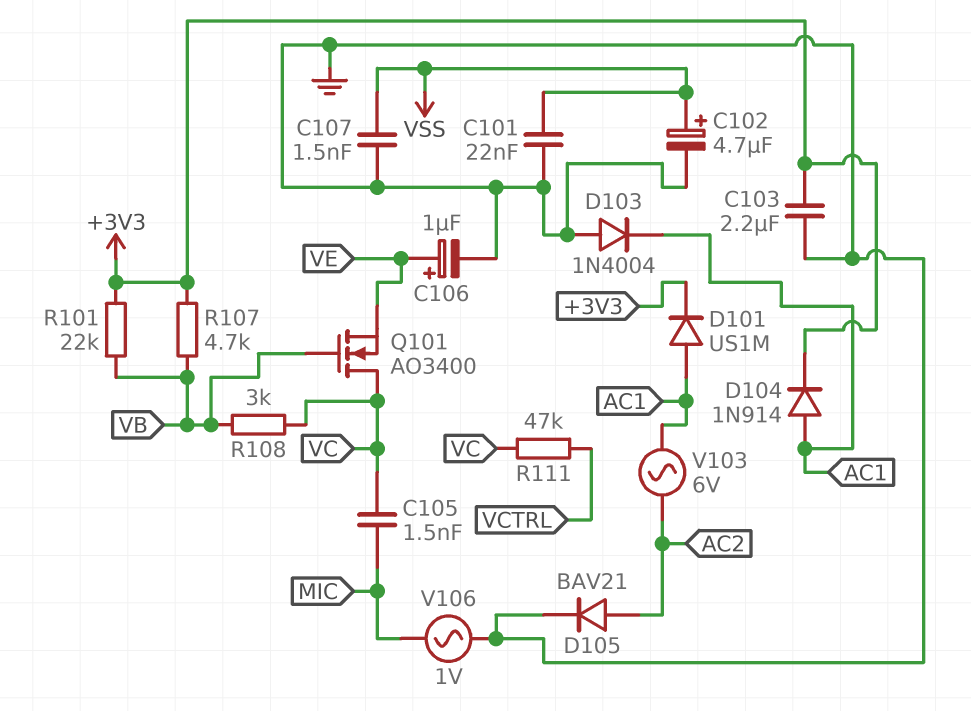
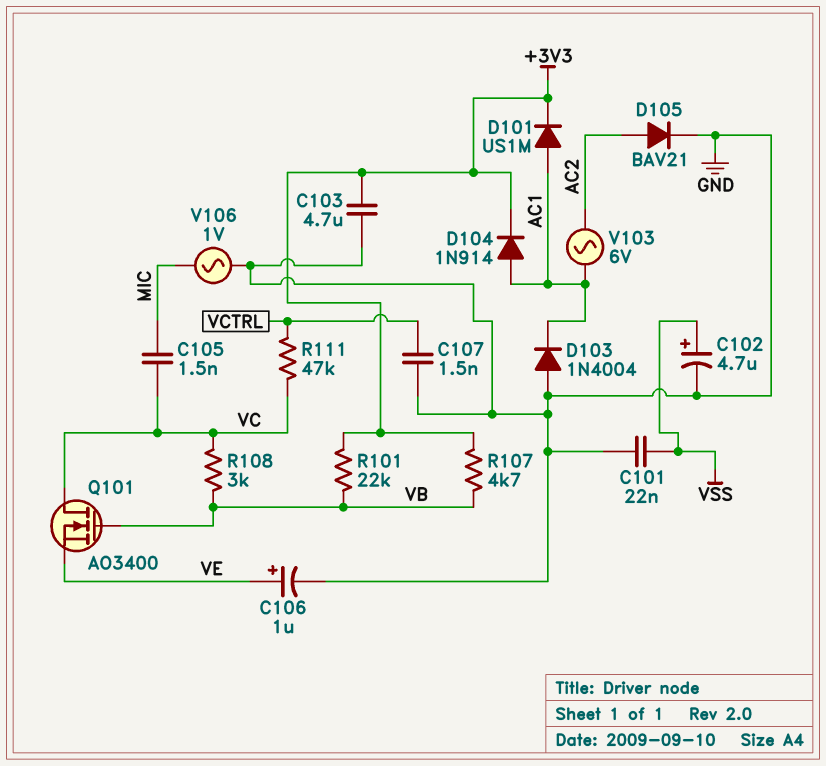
C103: 2.2uF (+3V3, GND) -> 4.7uF (+3V3, GND)
C107: 1.5nF (GND, VSS) -> 1.5nF (GND, VCTRL)

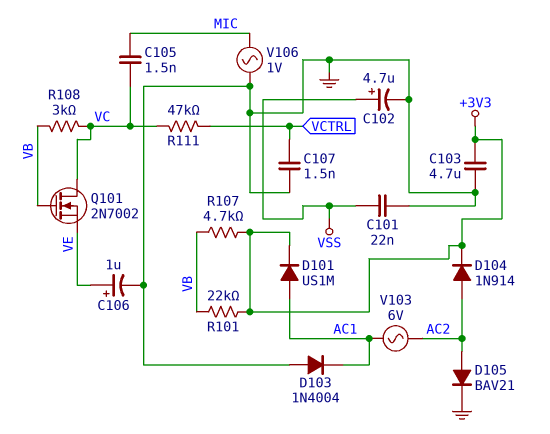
D104: diode 1N914 (A AC1, K +3V3) -> diode 1N914 (A AC2, K +3V3)
Q101: NMOS AO3400 (G VB, D VC, S VE) -> NMOS 2N7002 (G VB, D VC, S VE)

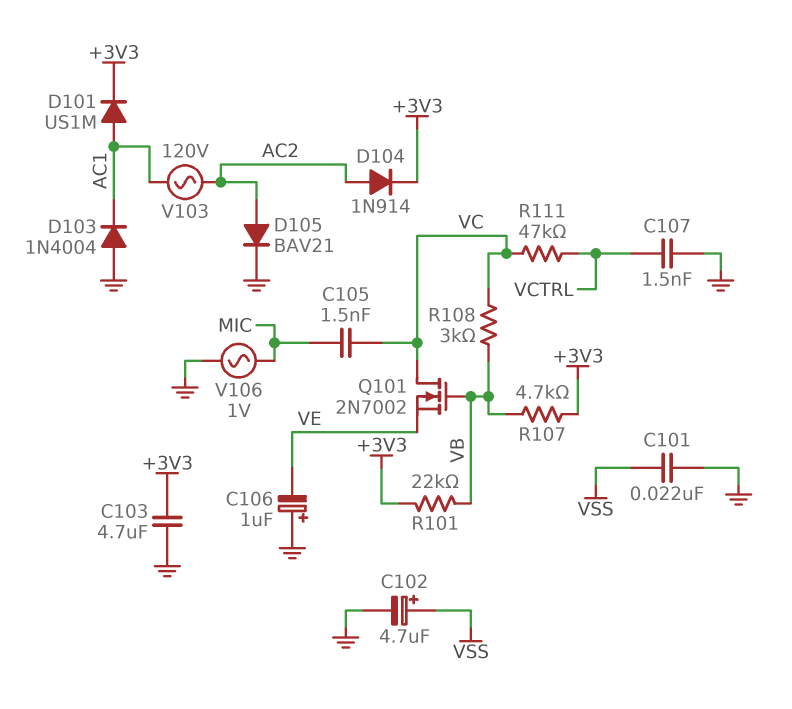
C106: 1uF (plus VE, minus GND) -> 1uF (plus GND, minus VE)
V103: AC 6V (AC1, AC2) -> AC 120V (AC1, AC2)

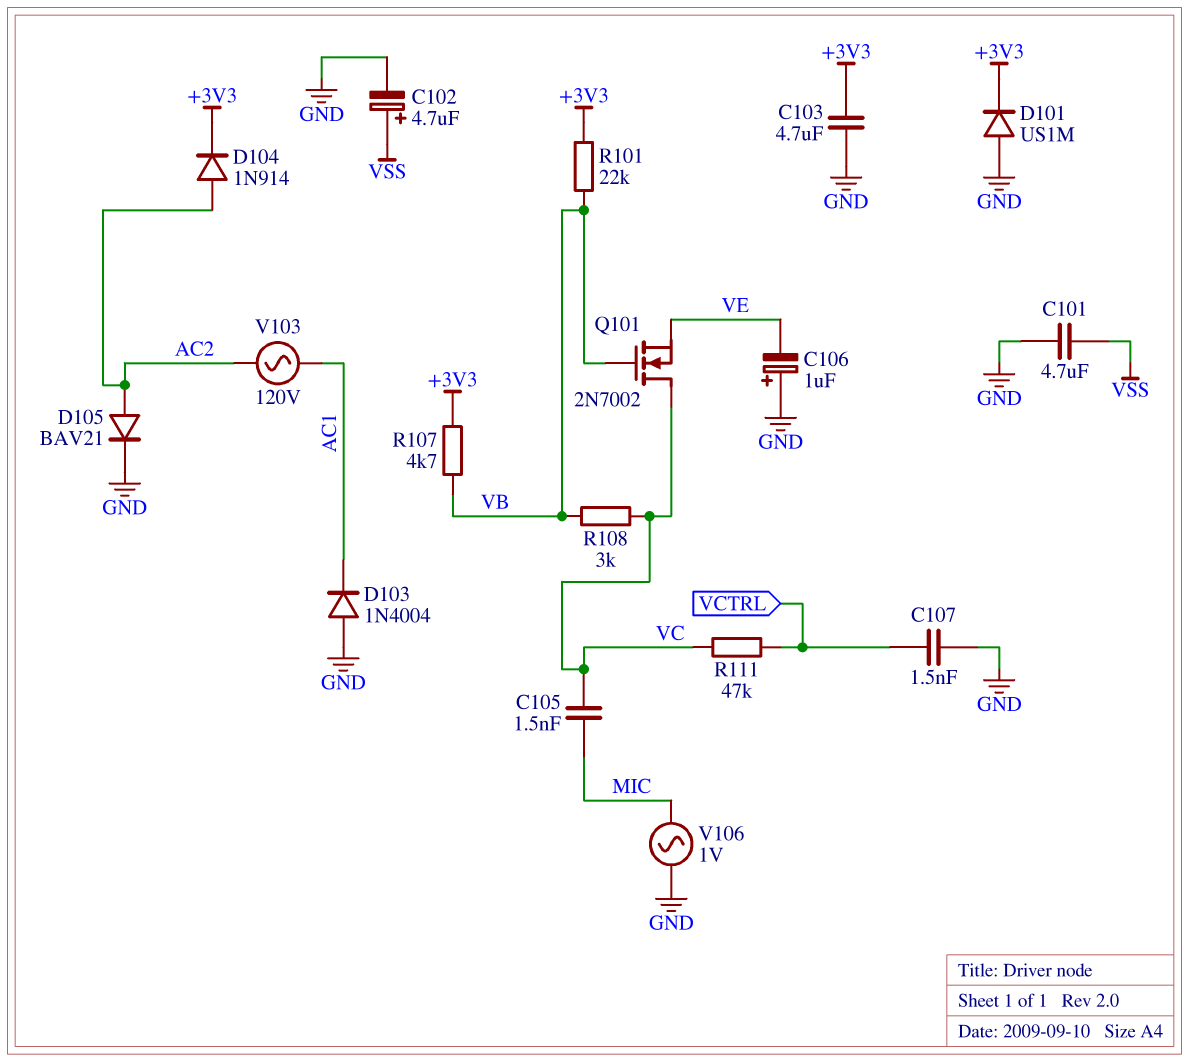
C101: 22nF (GND, VSS) -> 4.7uF (GND, VSS)
D101: diode US1M (A AC1, K +3V3) -> diode US1M (A GND, K +3V3)

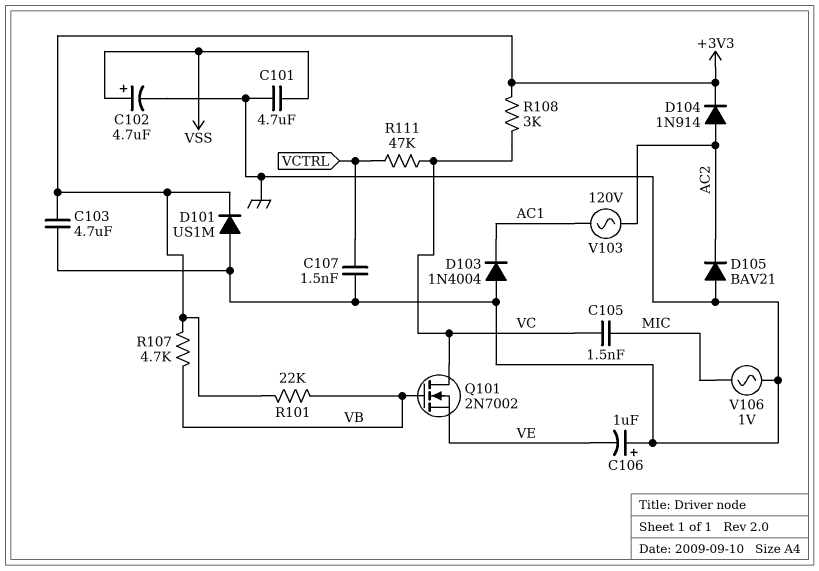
D105: diode BAV21 (A AC2, K GND) -> diode BAV21 (A GND, K AC2)
R108: 3k (VB, VC) -> 3k (+3V3, VC)

